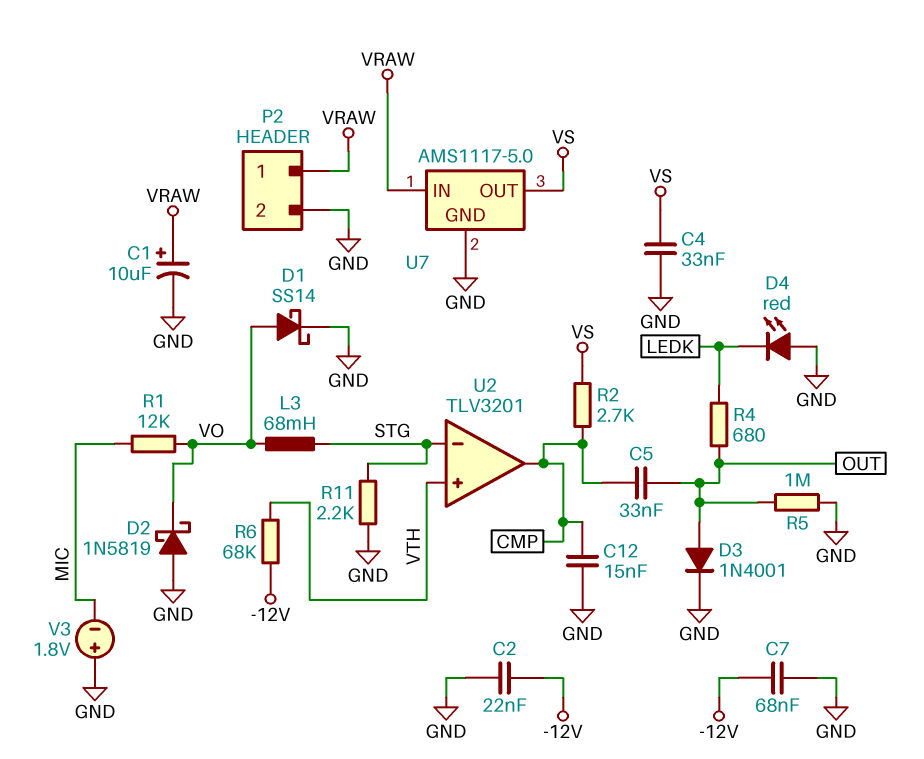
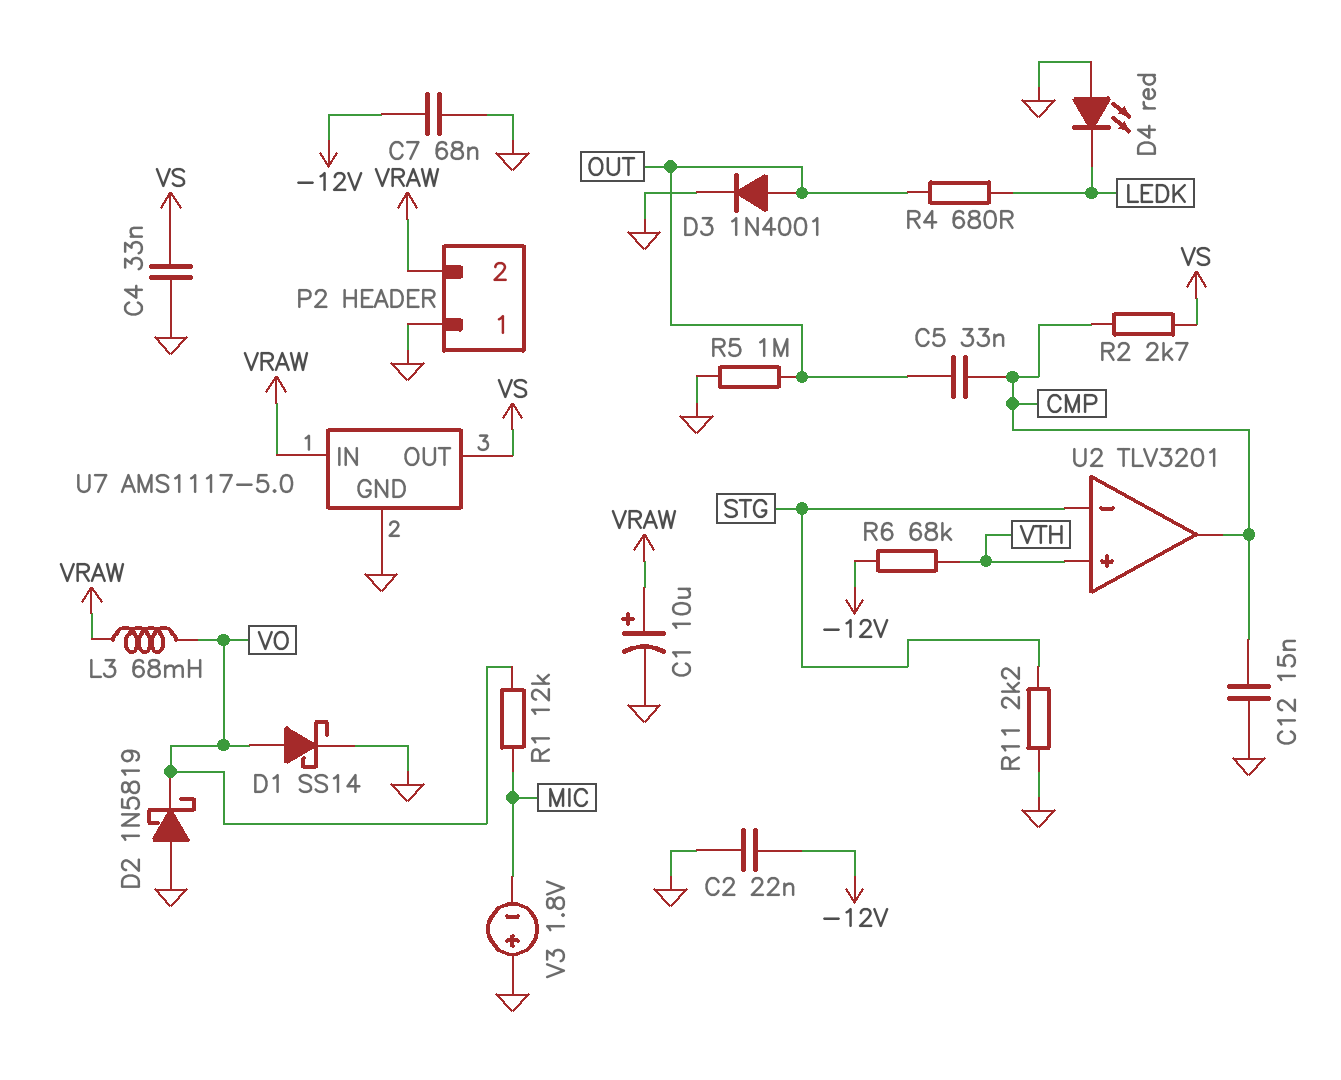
L3: 68mH (STG, VO) -> 68mH (VO, VRAW)
P2 pin 1: VRAW -> GND
P2 pin 2: GND -> VRAW

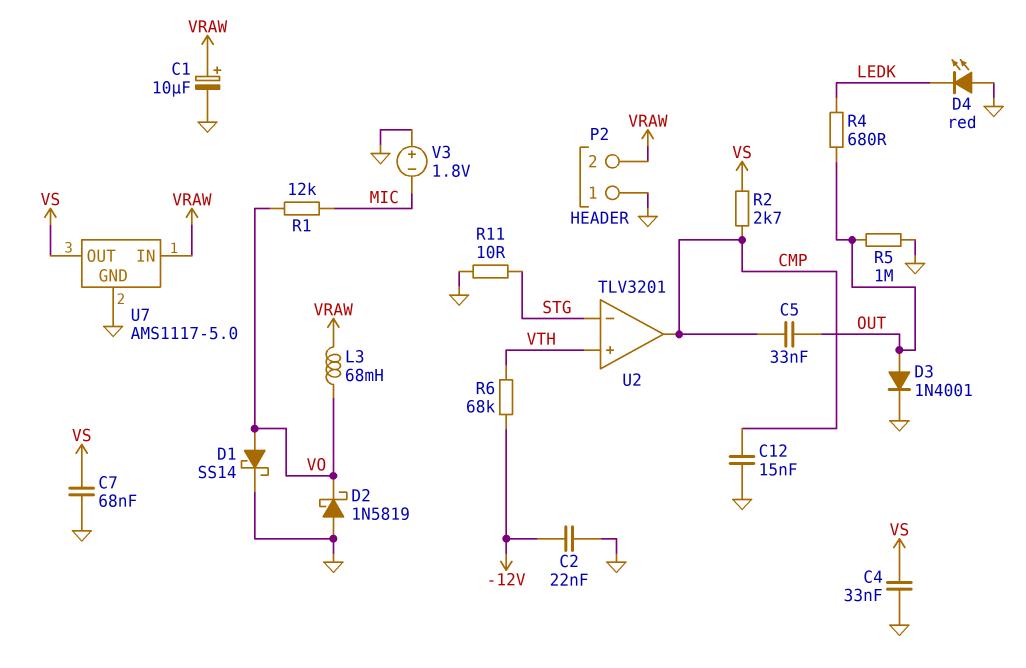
C7: 68nF (-12V, GND) -> 68nF (GND, VS)
R11: 2.2k (GND, STG) -> 10 (GND, STG)

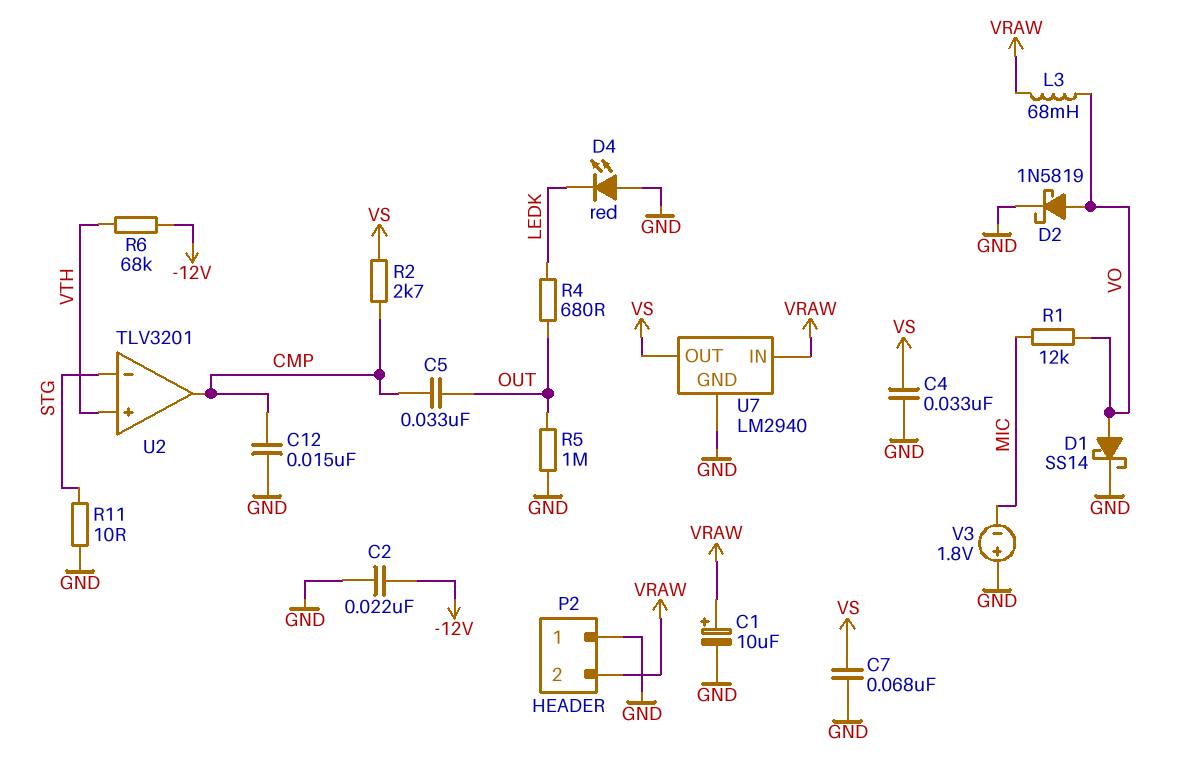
D2: schottky 1N5819 (A GND, K VO) -> schottky 1N5819 (A VO, K GND)
D3: diode 1N4001 (A OUT, K GND) -> none
U7: AMS1117-5.0 -> LM2940

